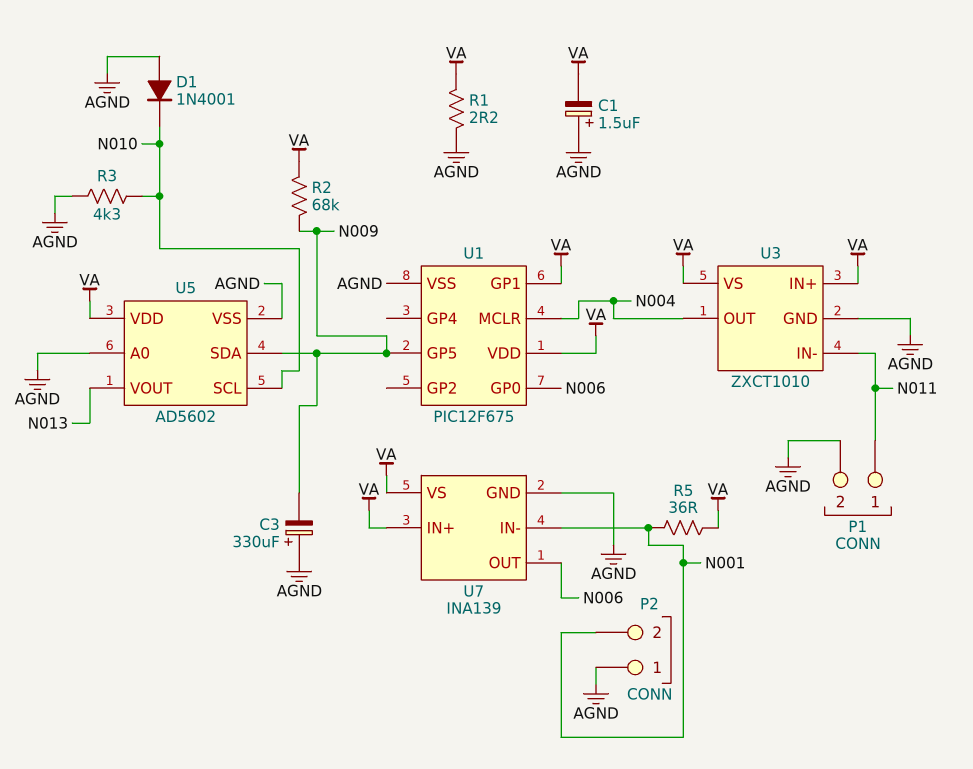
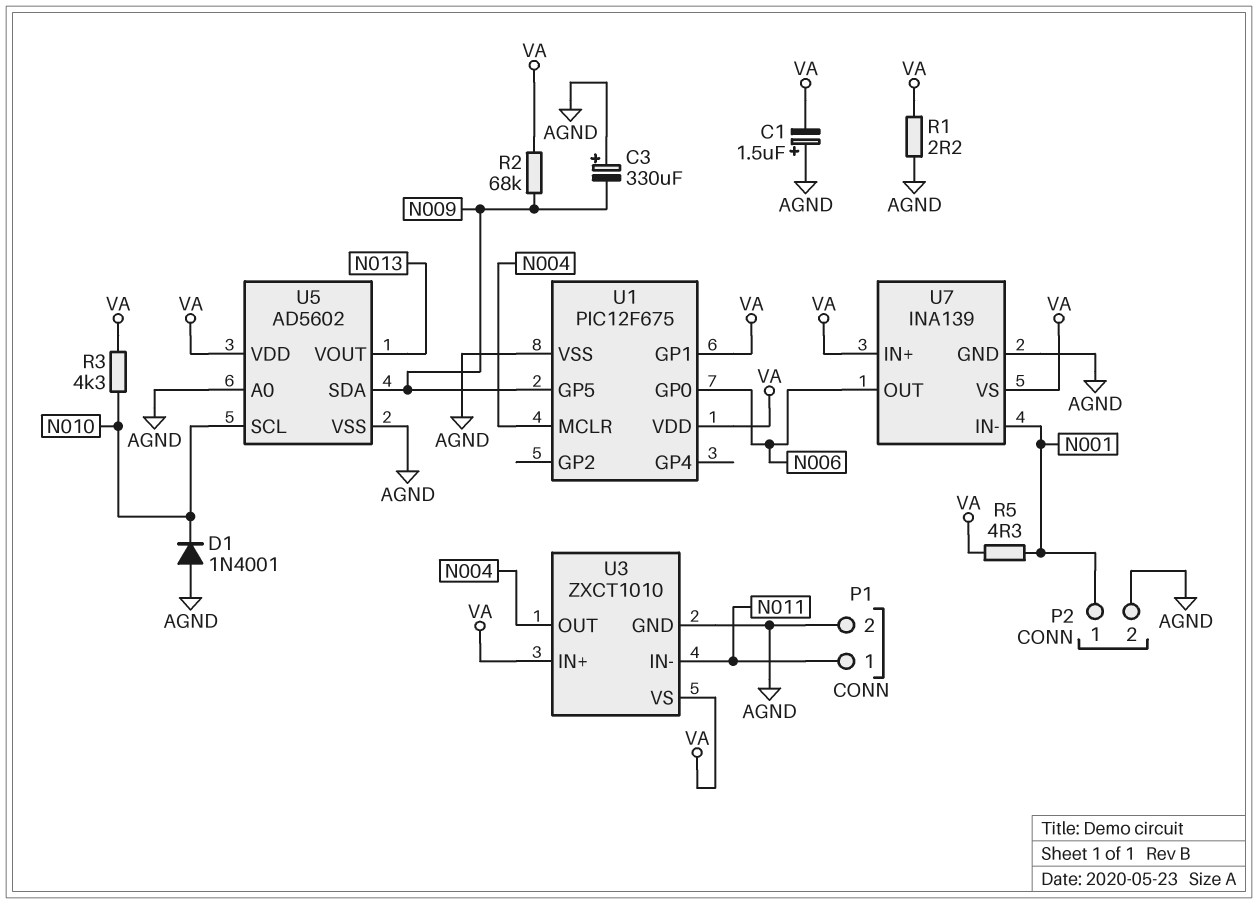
P2 pin 1: AGND -> N001
P2 pin 2: N001 -> AGND
R3: 4.3k (AGND, N010) -> 4.3k (N010, VA)
R5: 36 (N001, VA) -> 4.3 (N001, VA)

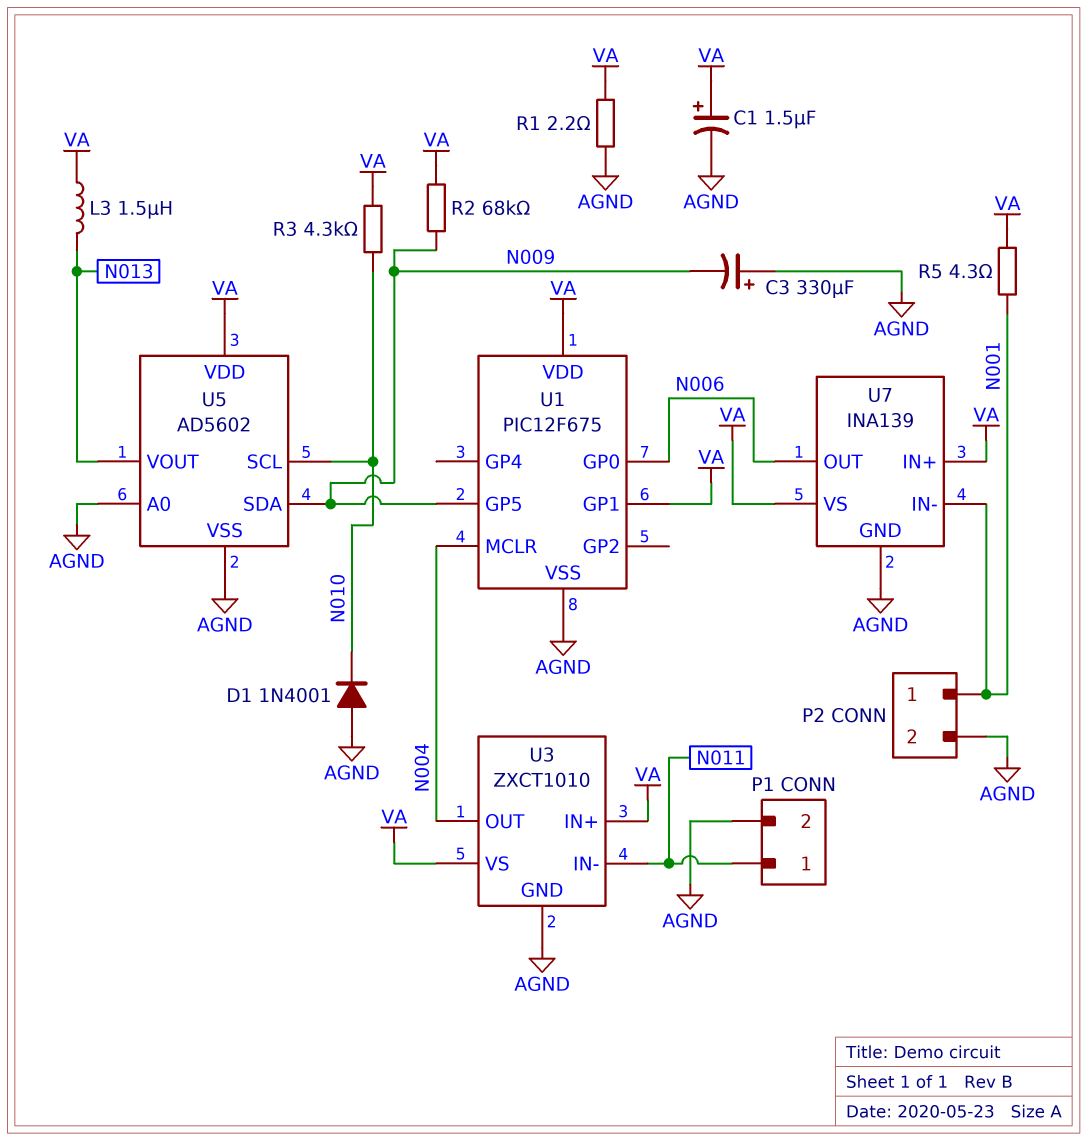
C1: 1.5uF (plus AGND, minus VA) -> 1.5uF (plus VA, minus AGND)
L3: none -> 1.5uH (N013, VA)

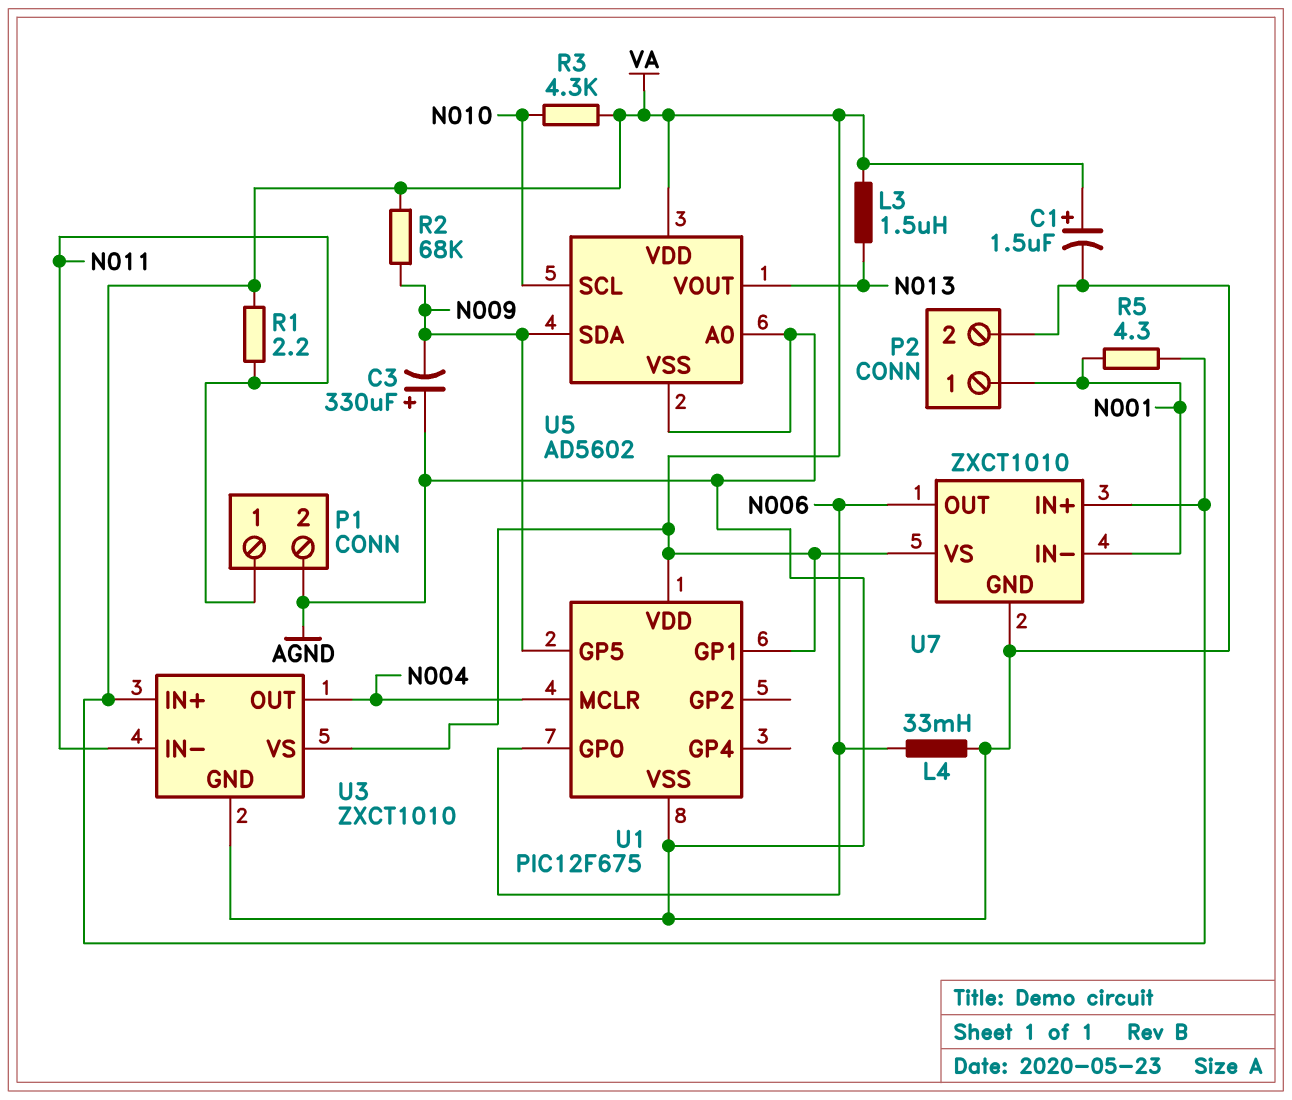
D1: diode 1N4001 (A AGND, K N010) -> none
L4: none -> 33mH (AGND, N006)
R1: 2.2 (AGND, VA) -> 2.2 (N011, VA)
U7: INA139 -> ZXCT1010

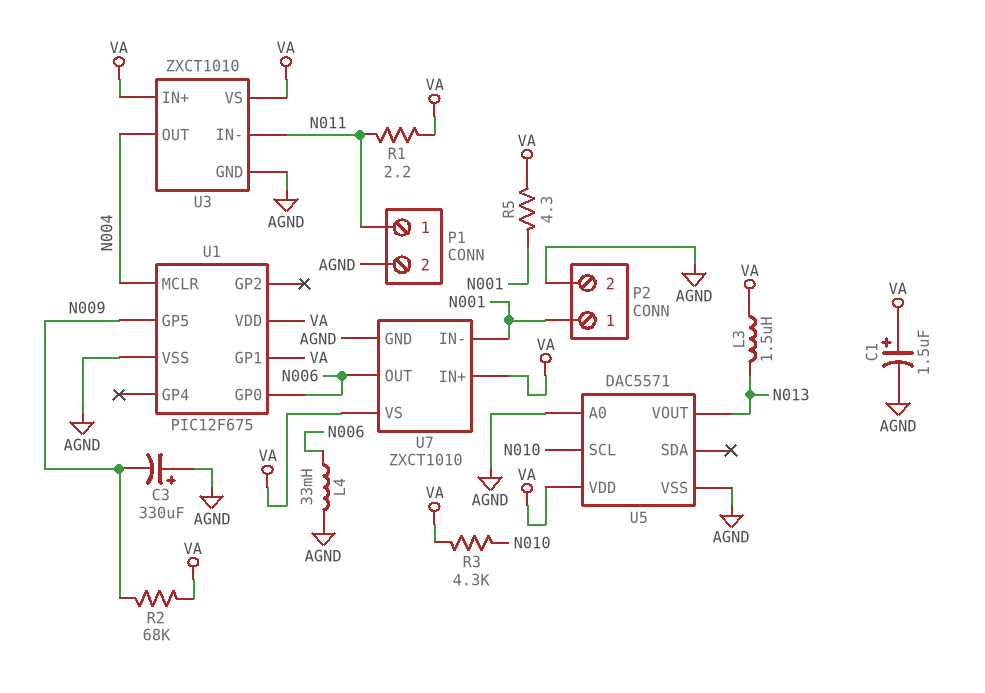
U5: AD5602 -> DAC5571
U5 pin SDA: N009 -> none

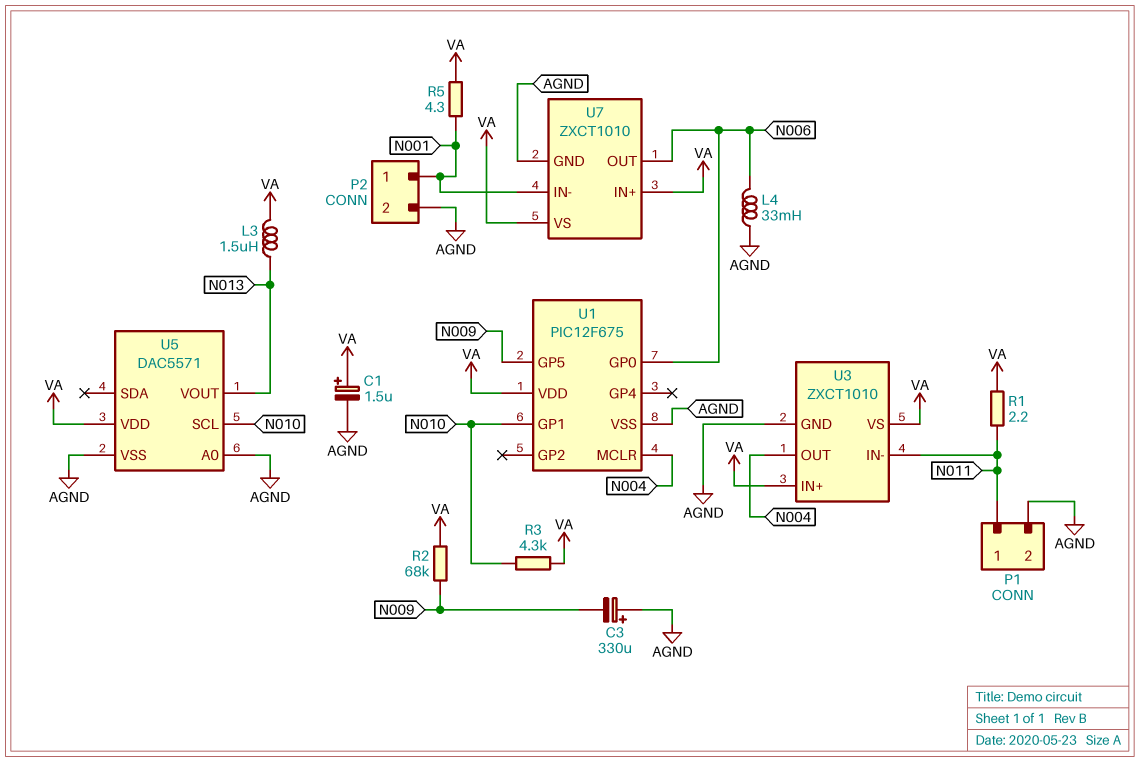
U1 pin GP1: VA -> N010

